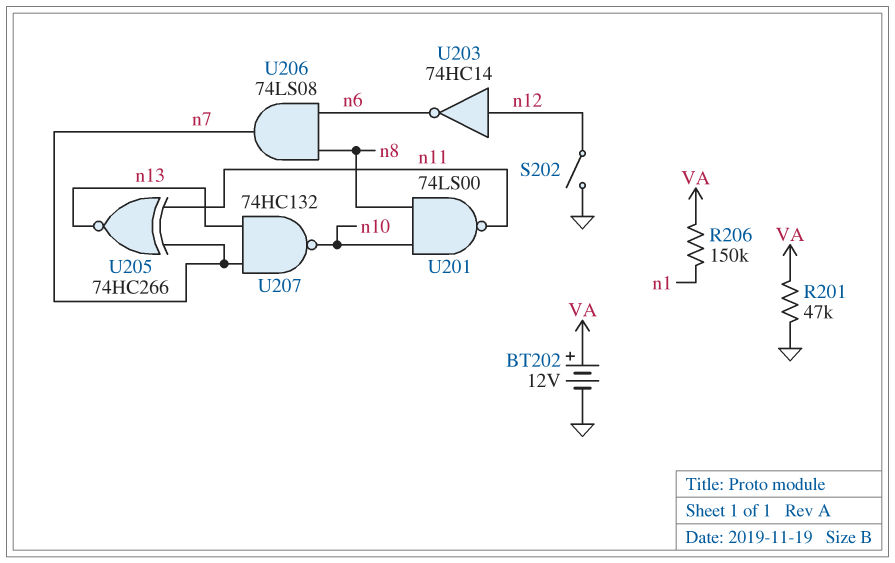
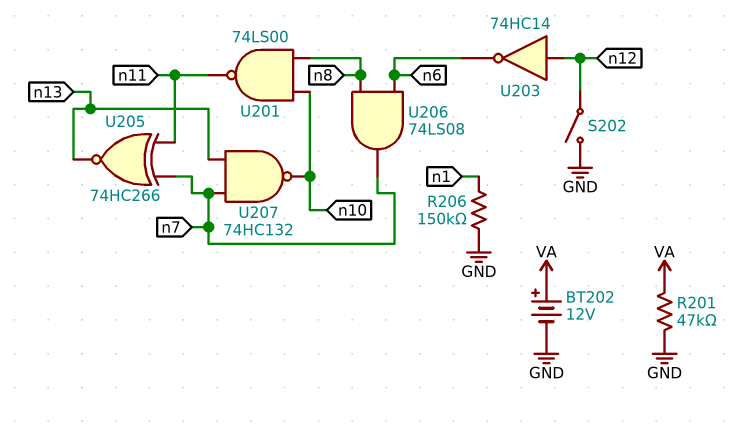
R206: 150k (VA, n1) -> 150k (GND, n1)

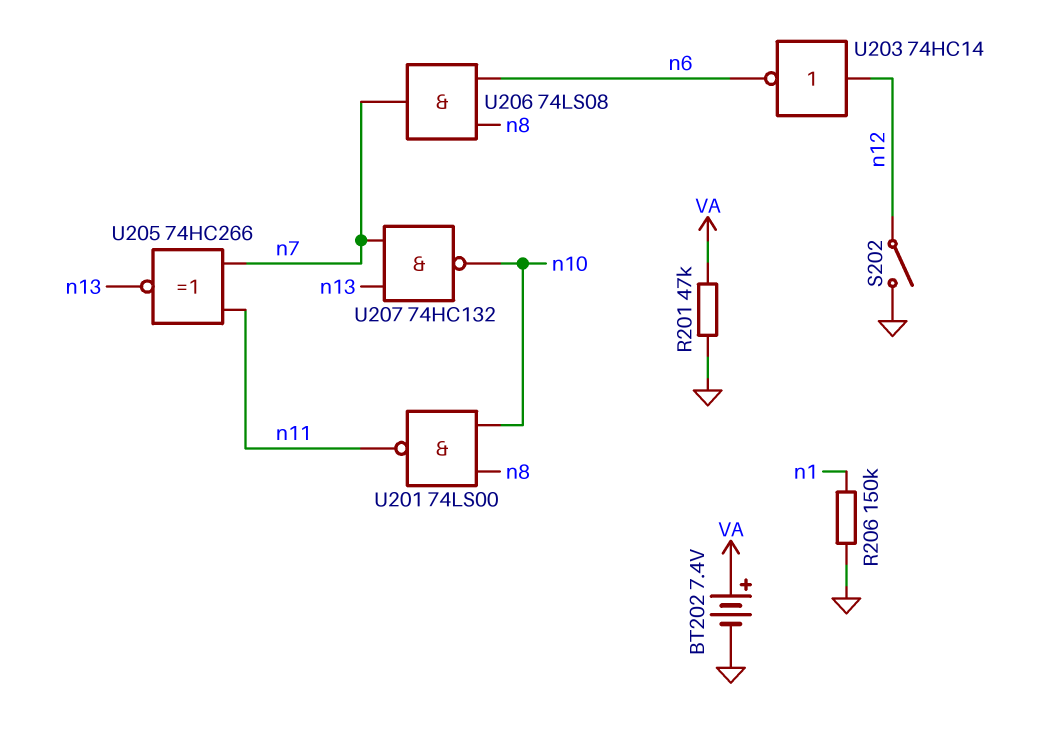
BT202: 12V (plus VA, minus GND) -> 7.4V (plus VA, minus GND)

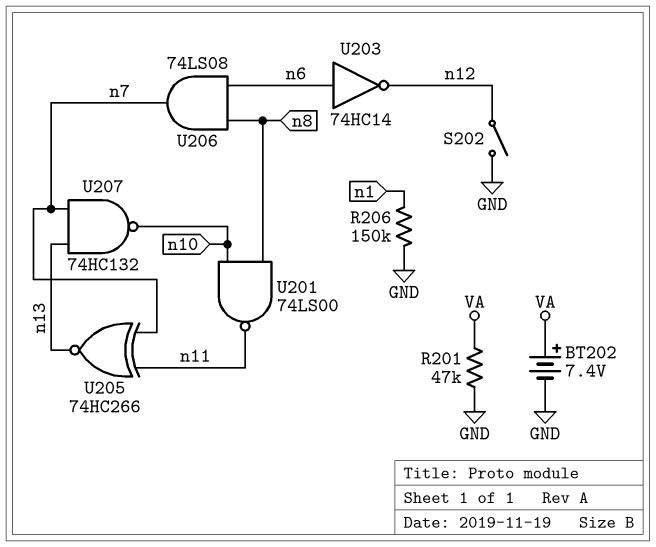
U203: NOT 74HC14 (in n12, out n6) -> NOT 74HC14 (in n6, out n12)

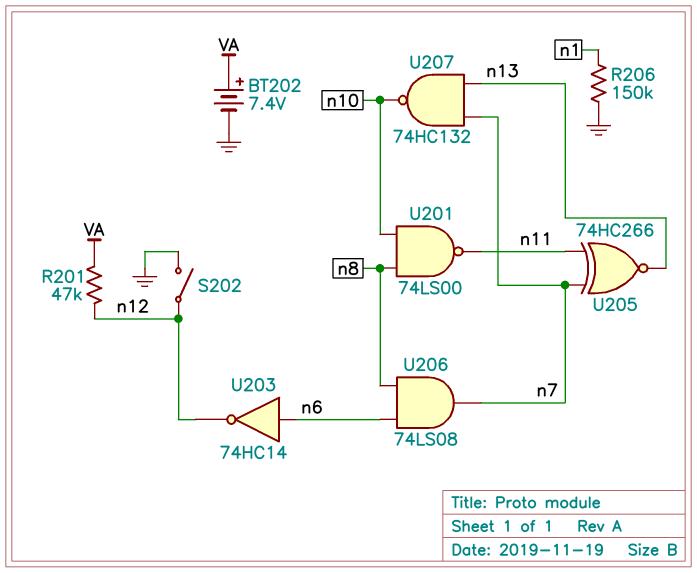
R201: 47k (GND, VA) -> 47k (VA, n12)

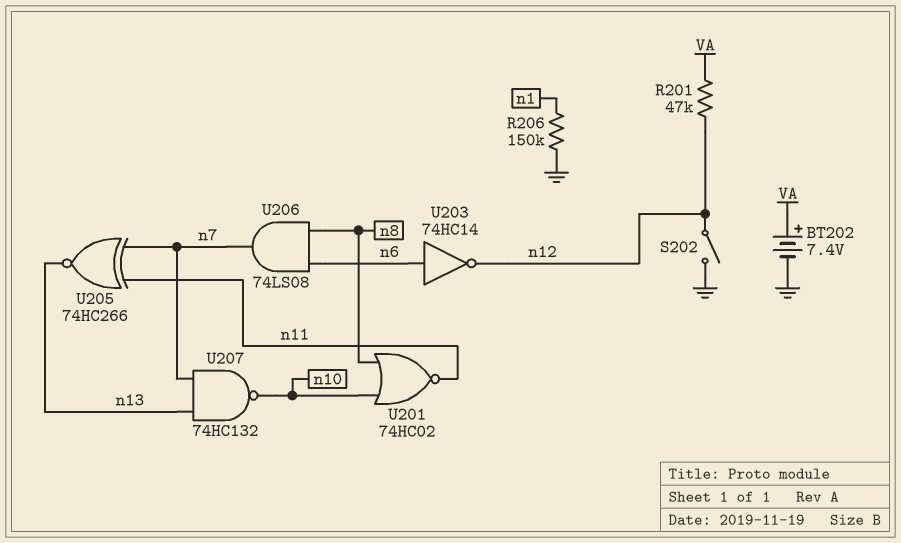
U201: NAND 74LS00 (in n8, in n10, out n11) -> NOR 74HC02 (in n8, in n10, out n11)

